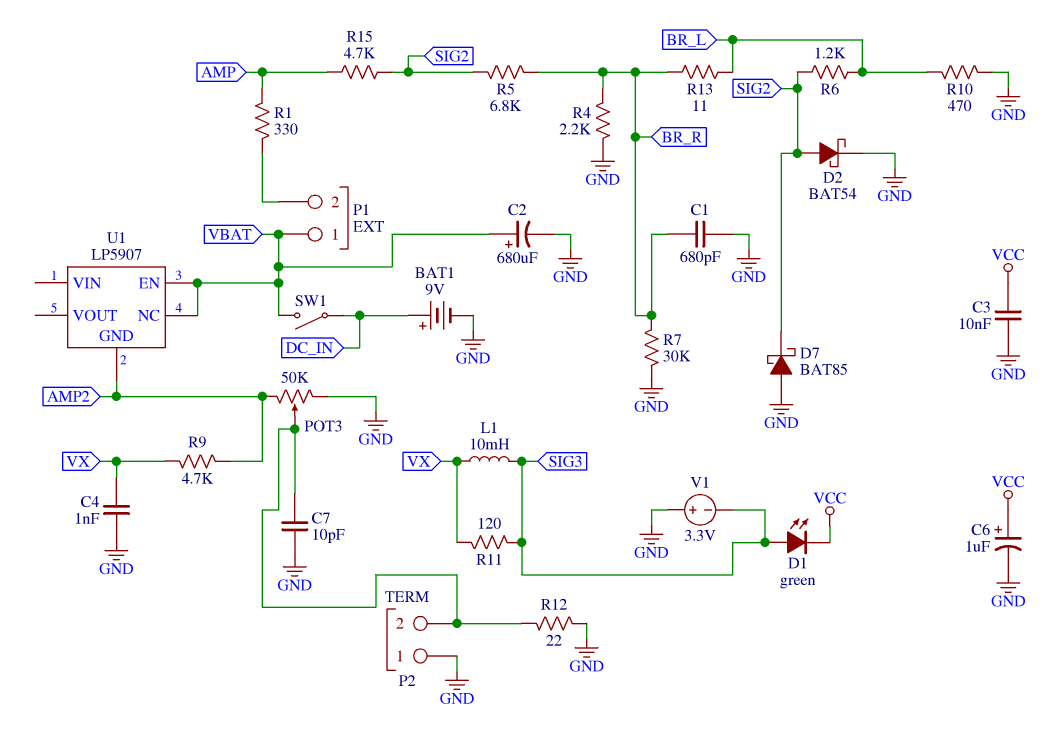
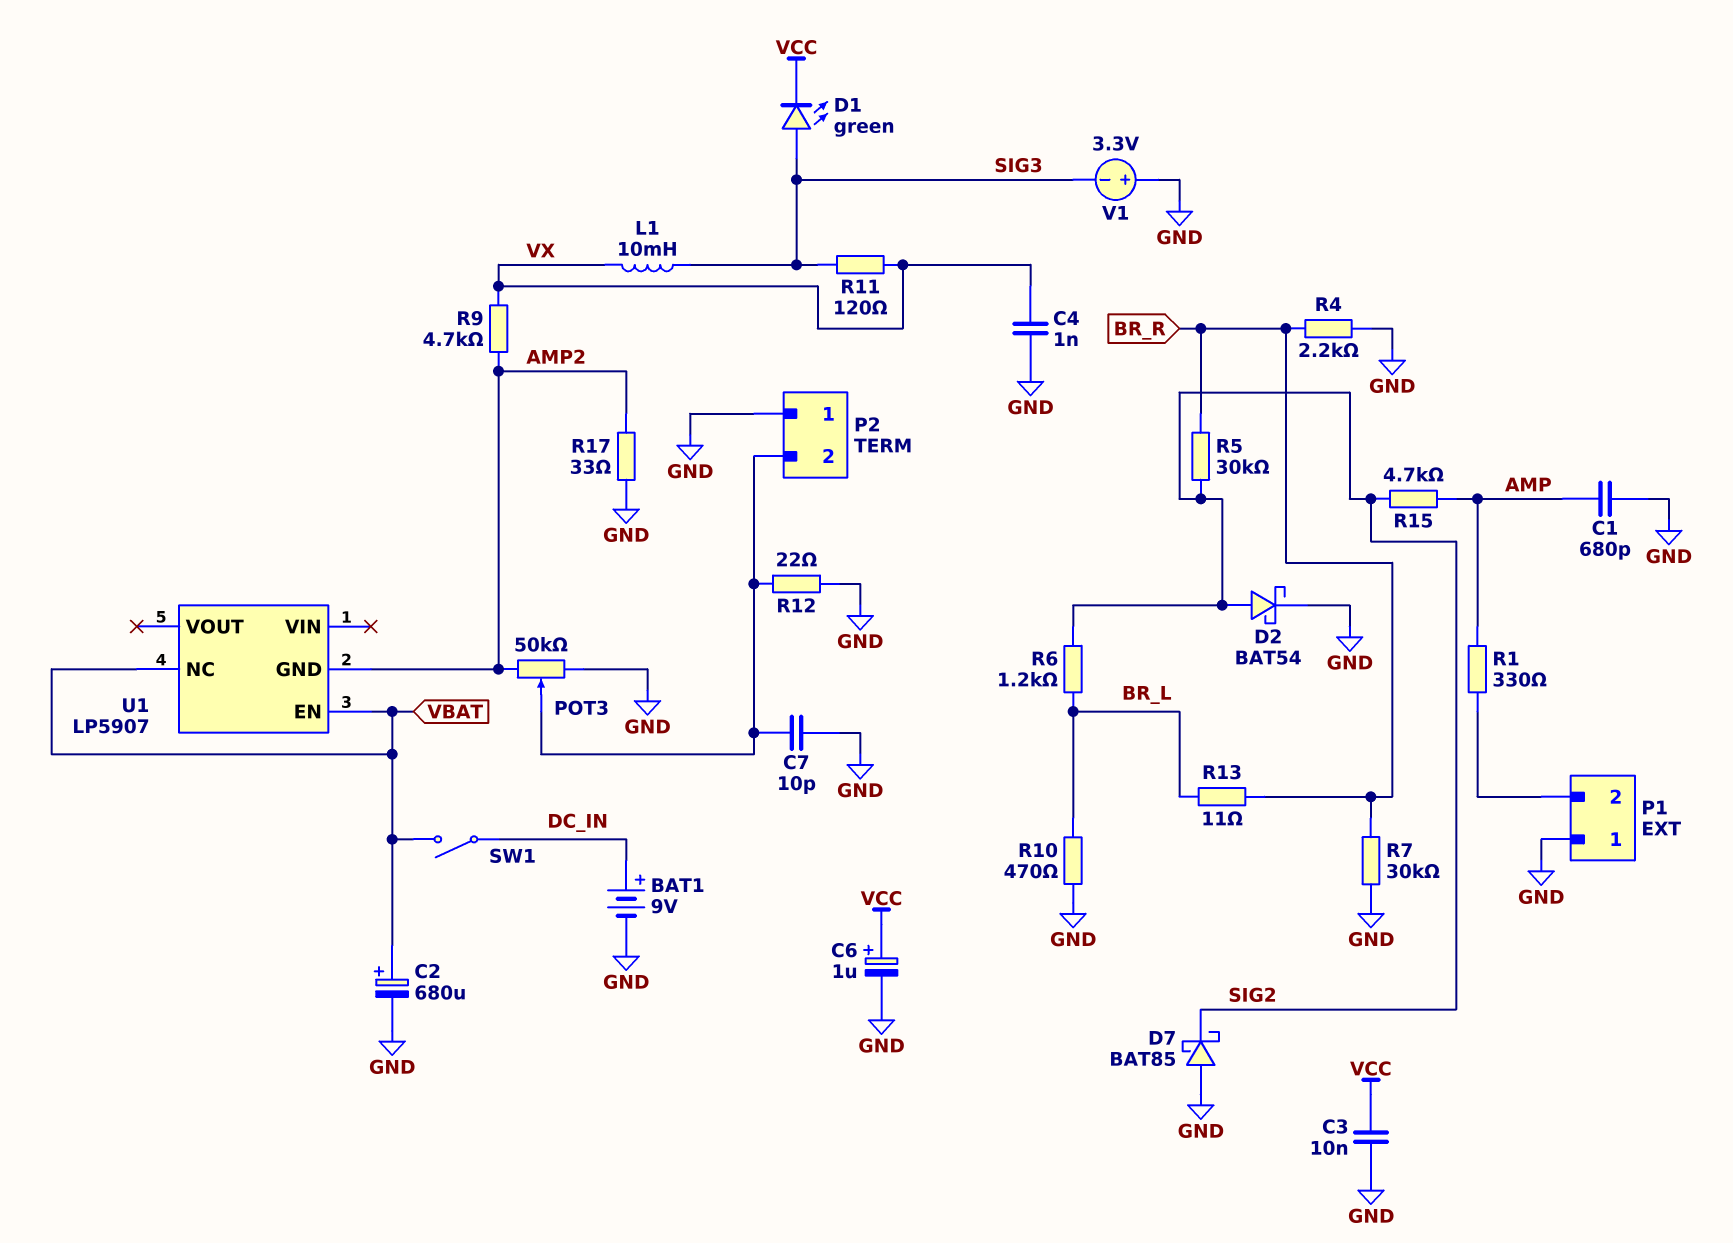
C1: 680pF (BR_R, GND) -> 680pF (AMP, GND)
P1 pin 1: VBAT -> GND
R5: 6.8k (BR_R, SIG2) -> 30k (BR_R, SIG2)
R17: none -> 33 (AMP2, GND)

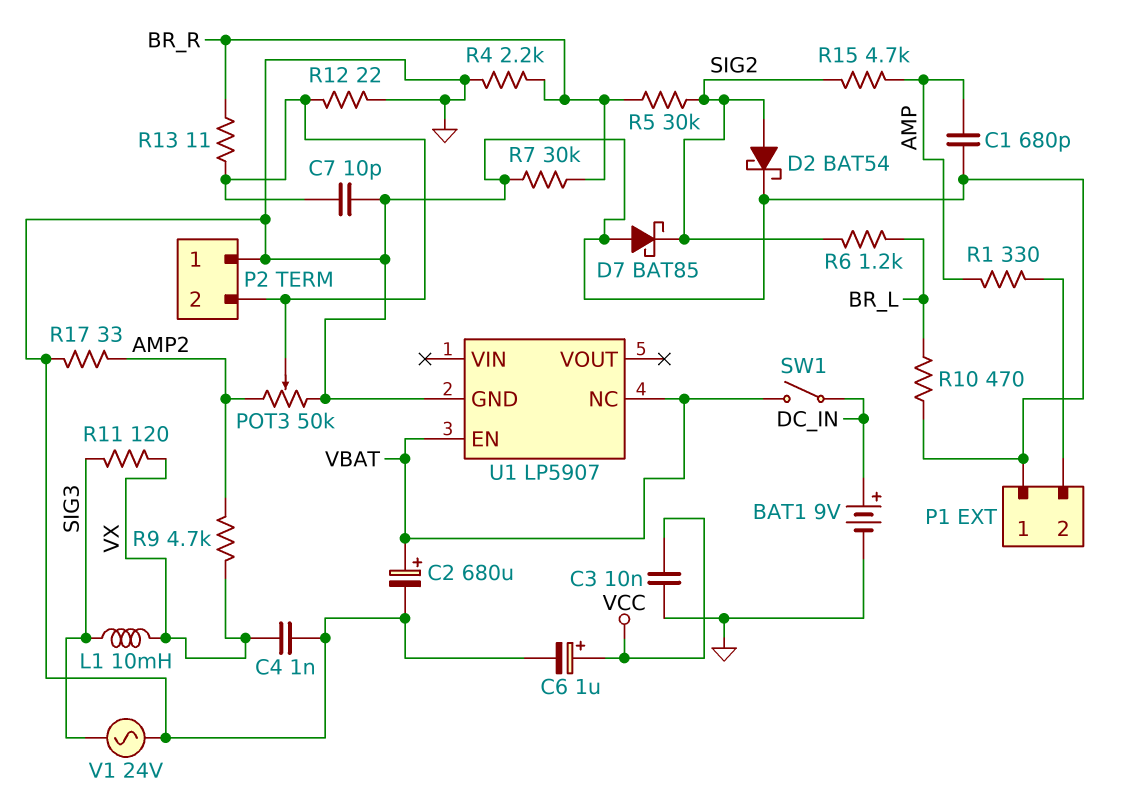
D1: LED green (A SIG3, K VCC) -> none
R13: 11 (BR_L, BR_R) -> 11 (BR_R, P2/2)
U1 pin GND: AMP2 -> GND
V1: 3.3V (plus GND, minus SIG3) -> AC 24V (GND, SIG3)

